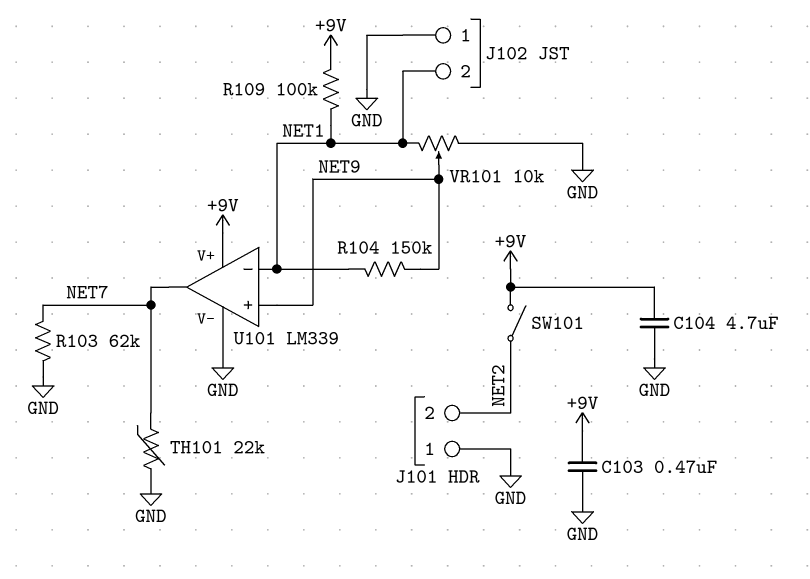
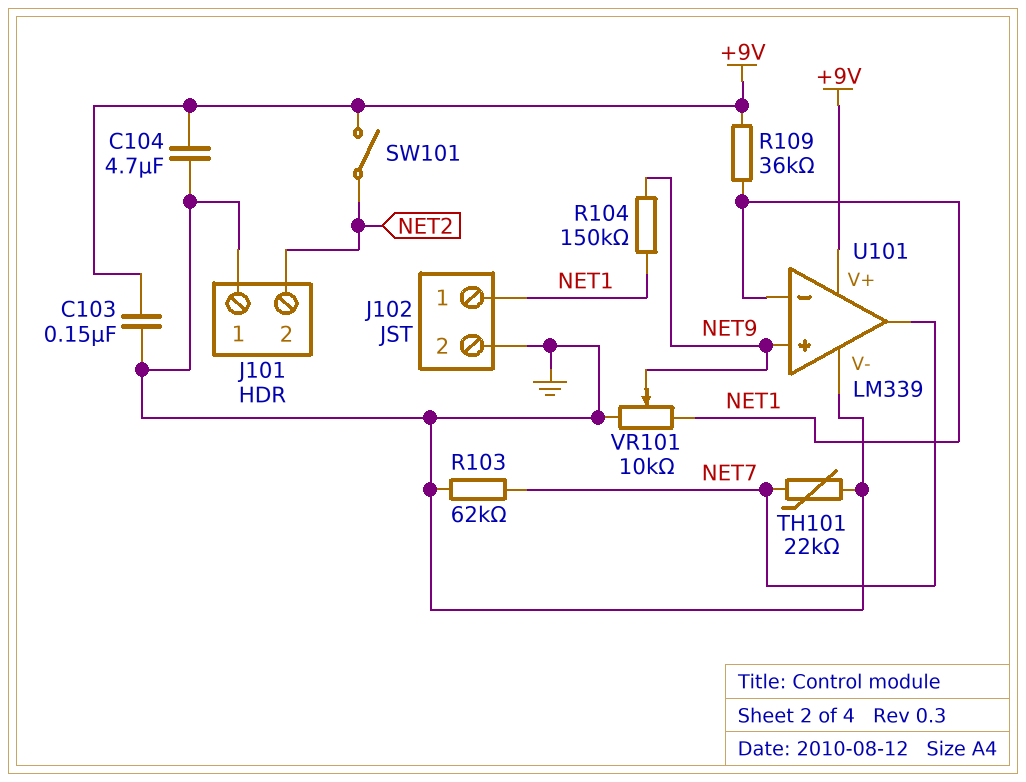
C103: 470nF (+9V, GND) -> 150nF (+9V, GND)
J102 pin 1: GND -> NET1
J102 pin 2: NET1 -> GND
R109: 100k (+9V, NET1) -> 36k (+9V, NET1)

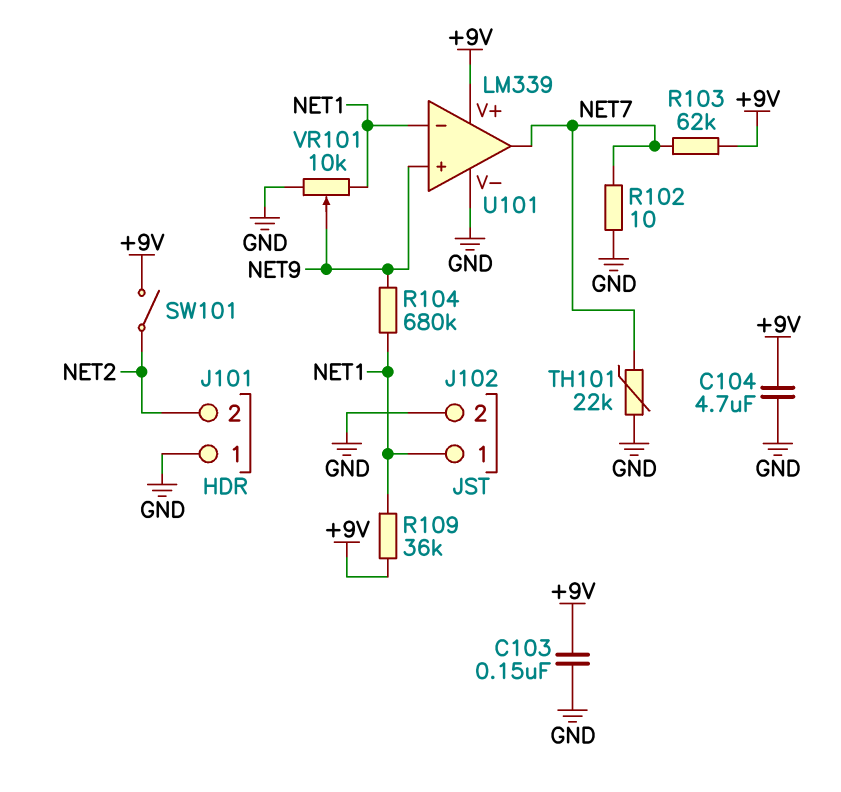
R102: none -> 10 (GND, NET7)
R103: 62k (GND, NET7) -> 62k (+9V, NET7)
R104: 150k (NET1, NET9) -> 680k (NET1, NET9)

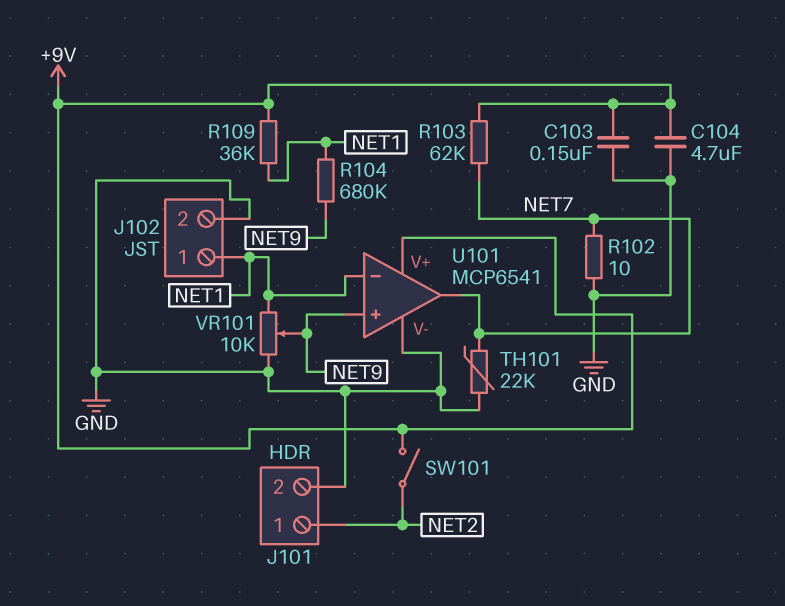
J101 pin 1: GND -> NET2
J101 pin 2: NET2 -> GND
U101: LM339 -> MCP6541

